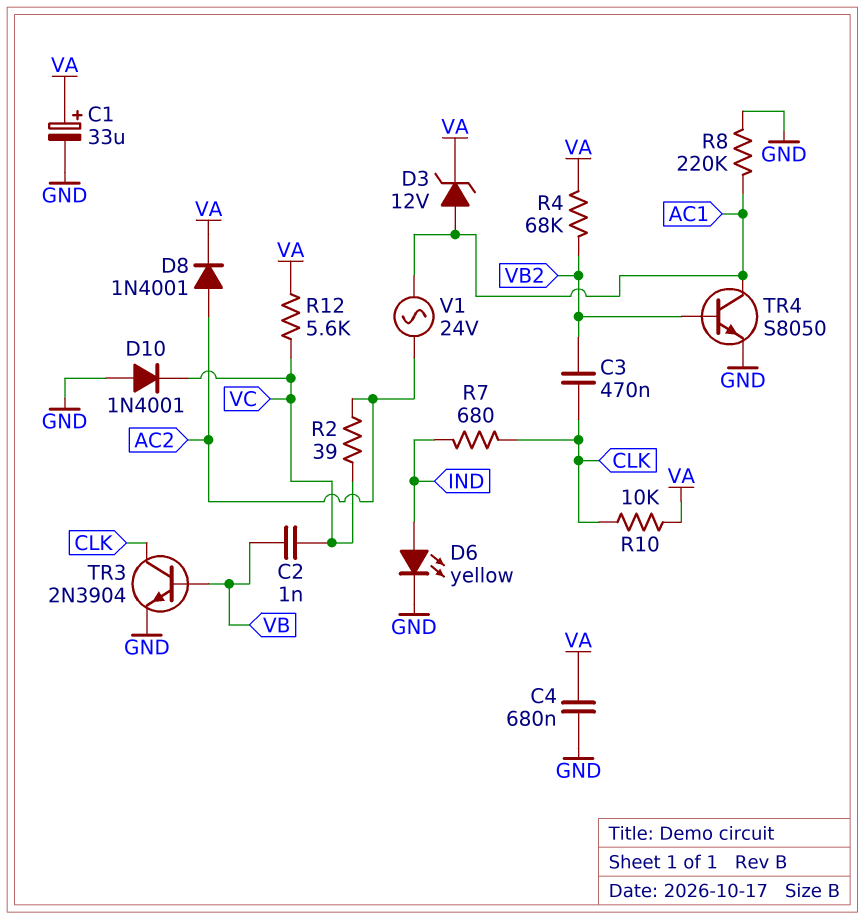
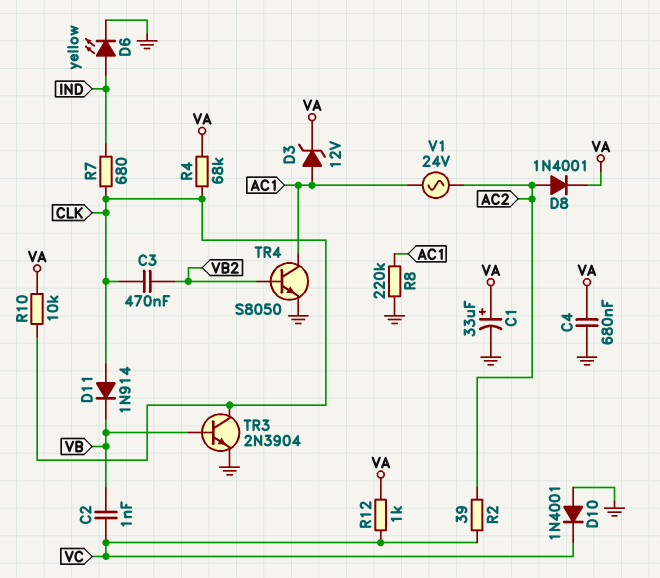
D11: none -> diode 1N914 (A CLK, K VB)
R4: 68k (VA, VB2) -> 68k (CLK, VA)
R12: 5.6k (VA, VC) -> 1k (VA, VC)

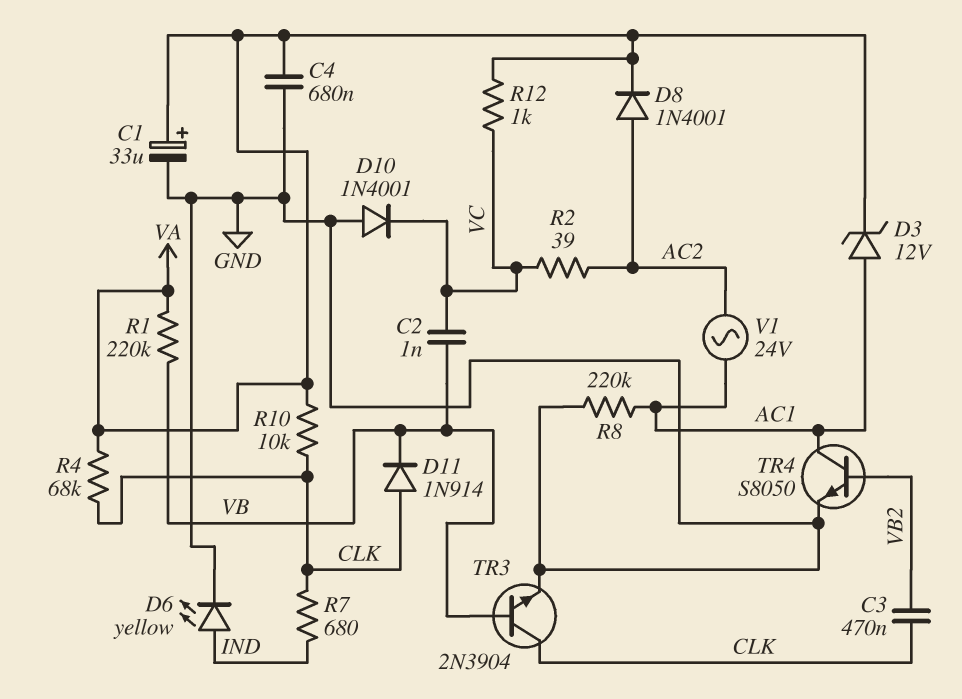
R1: none -> 220k (VA, VB)

